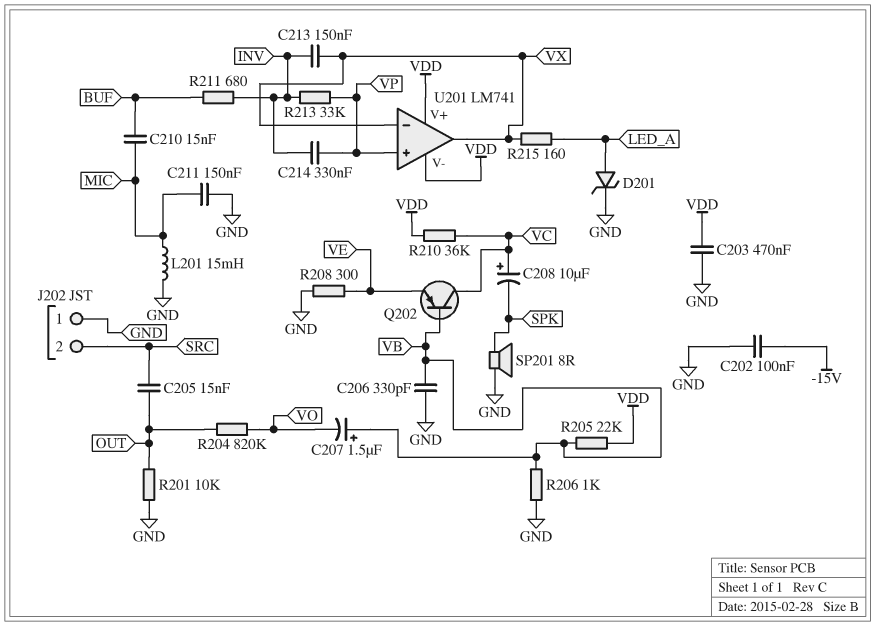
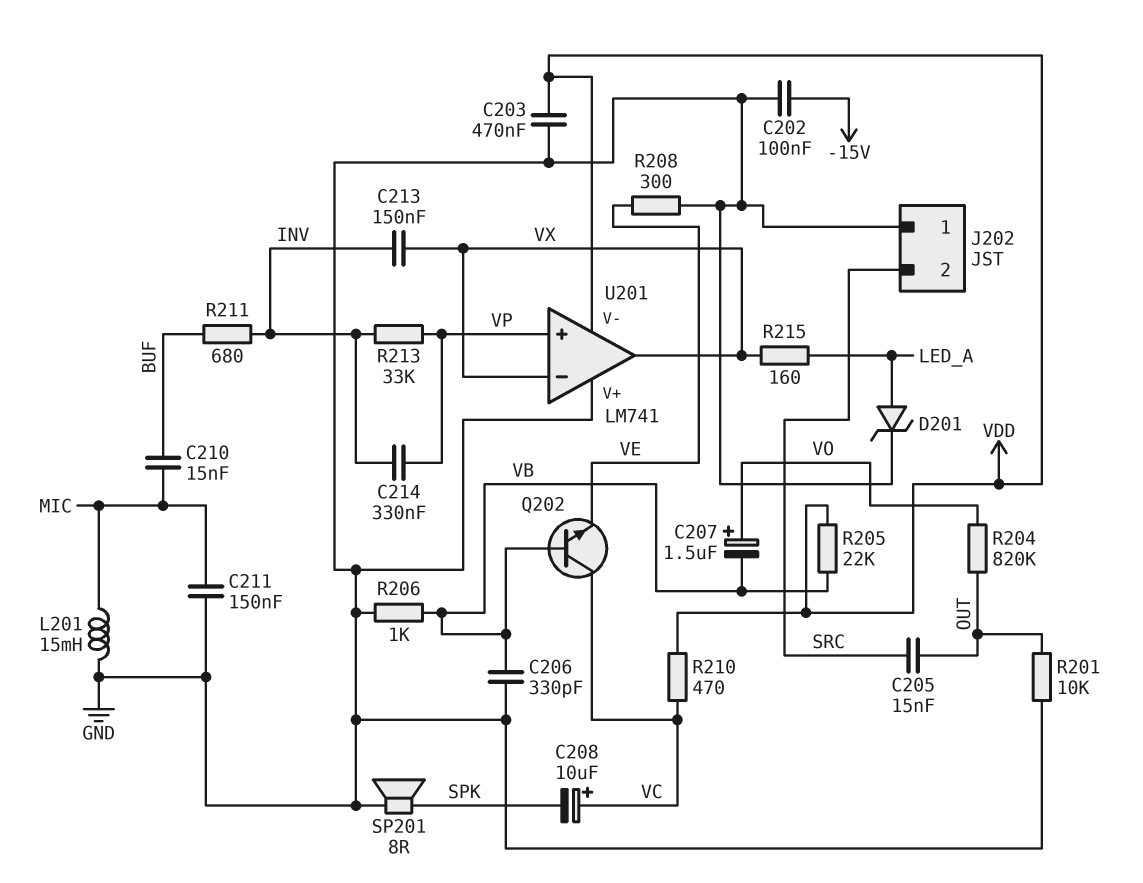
C207: 1.5uF (plus VB, minus VO) -> 1.5uF (plus VO, minus VB)
Q202: PNP (B VB, C VC, E VE) -> NPN (B VB, C VC, E VE)
R210: 36k (VC, VDD) -> 470 (VC, VDD)
U201 pin V+: VDD -> GND

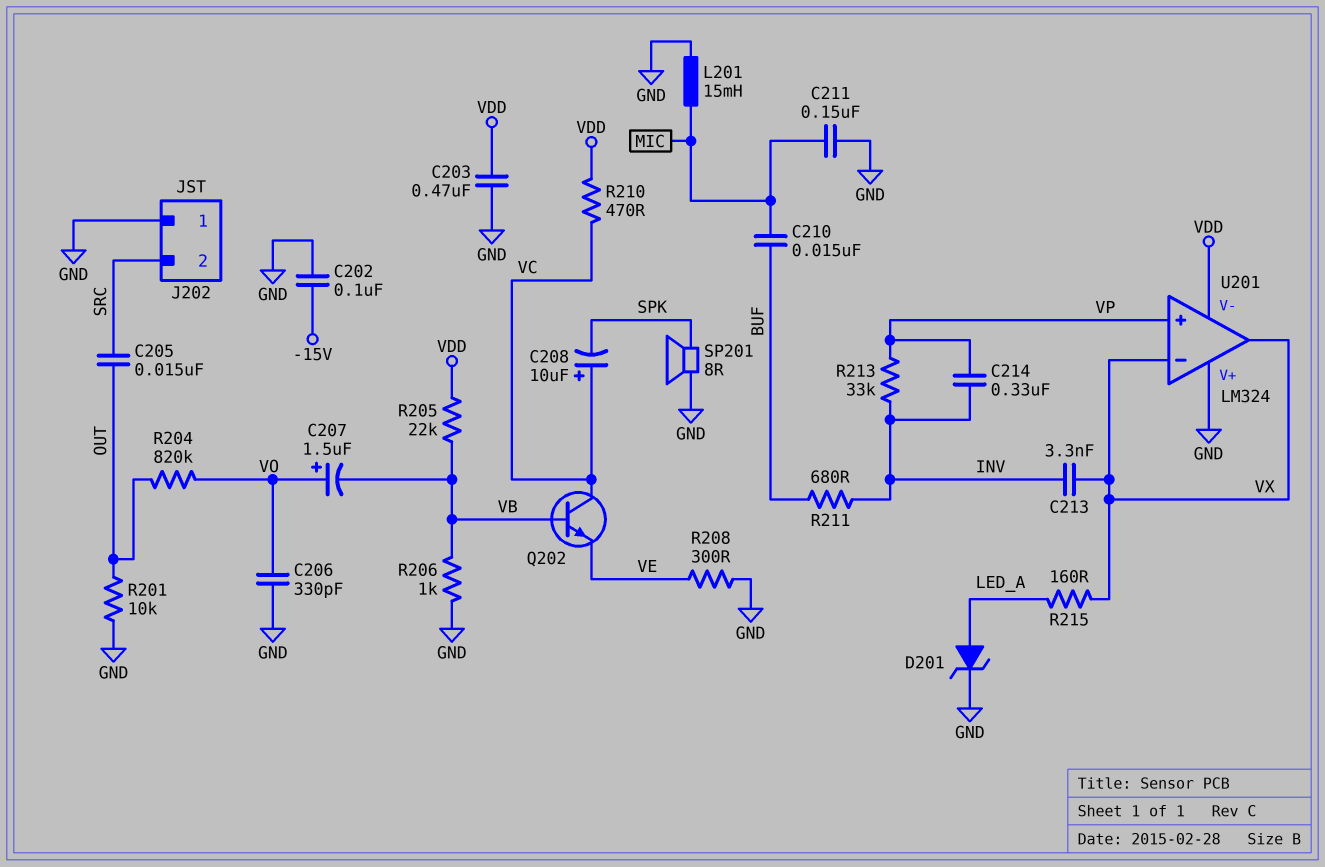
C206: 330pF (GND, VB) -> 330pF (GND, VO)
C213: 150nF (INV, VX) -> 3.3nF (INV, VX)
U201: LM741 -> LM324

